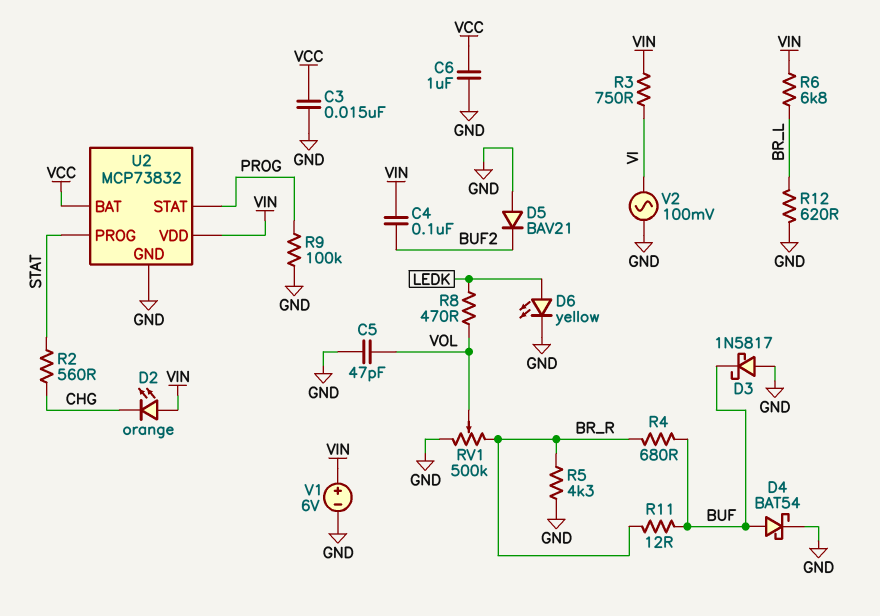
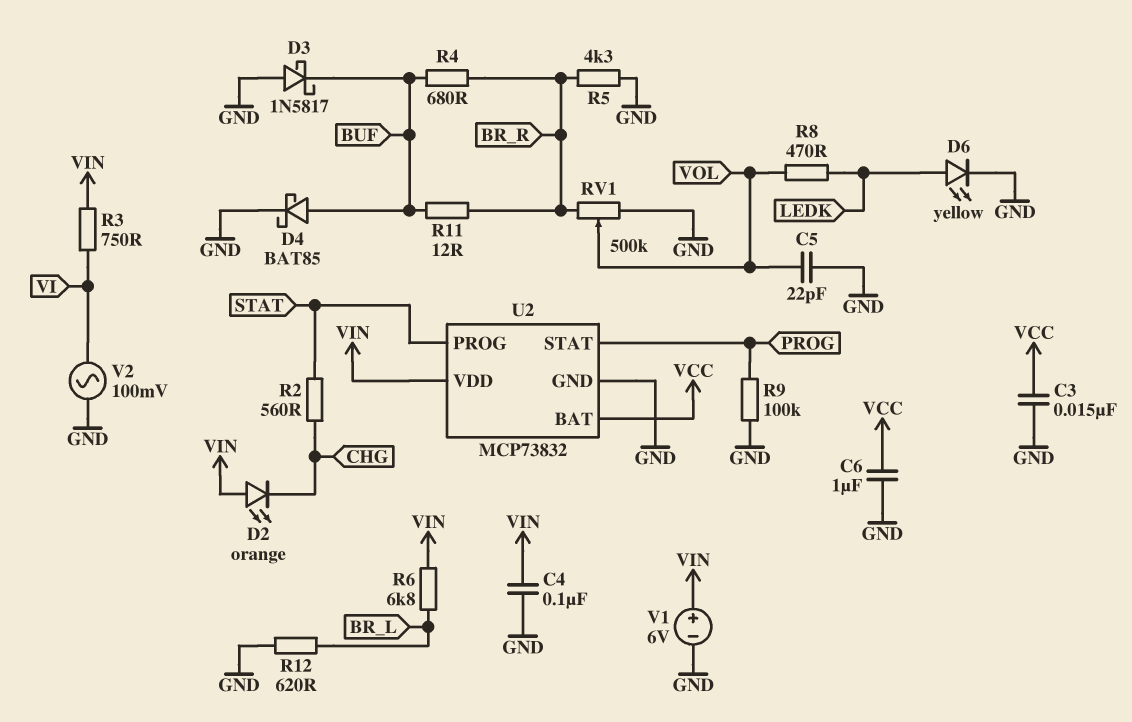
C4: 100nF (BUF2, VIN) -> 100nF (GND, VIN)
C5: 47pF (GND, VOL) -> 22pF (GND, VOL)
D4: schottky BAT54 (A BUF, K GND) -> schottky BAT85 (A BUF, K GND)
D5: diode BAV21 (A GND, K BUF2) -> none

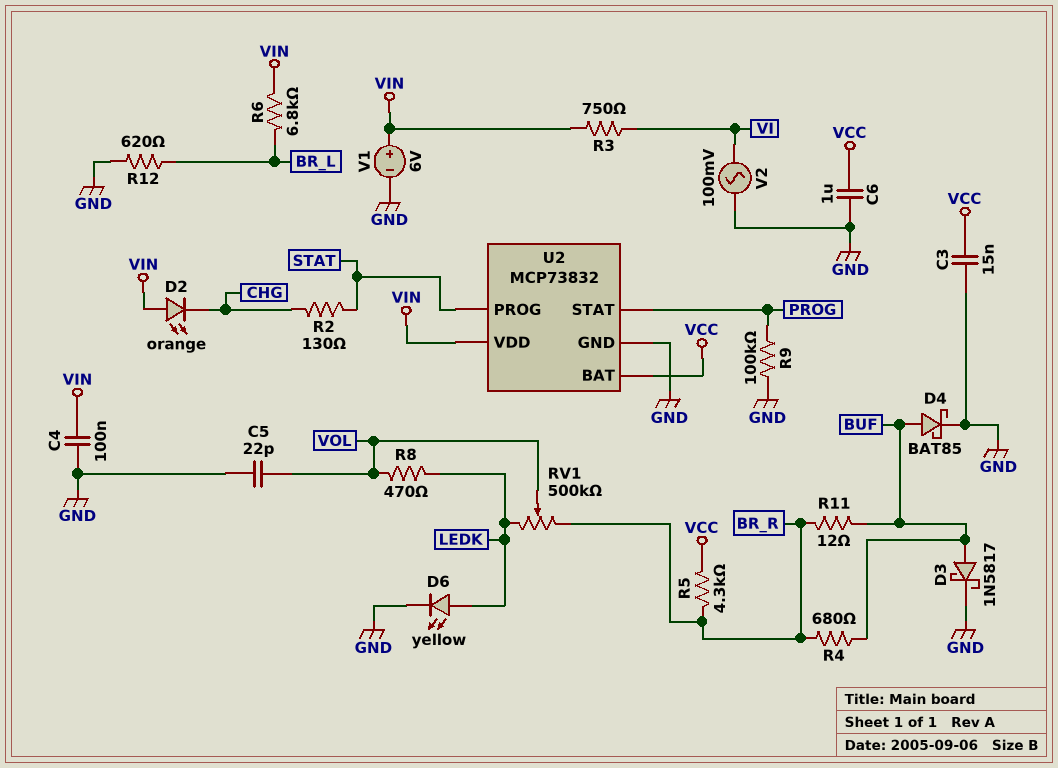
D3: schottky 1N5817 (A GND, K BUF) -> schottky 1N5817 (A BUF, K GND)
R2: 560 (CHG, STAT) -> 130 (CHG, STAT)
R5: 4.3k (BR_R, GND) -> 4.3k (BR_R, VCC)
RV1: 500k (BR_R, GND, wiper VOL) -> 500k (BR_R, LEDK, wiper VOL)

